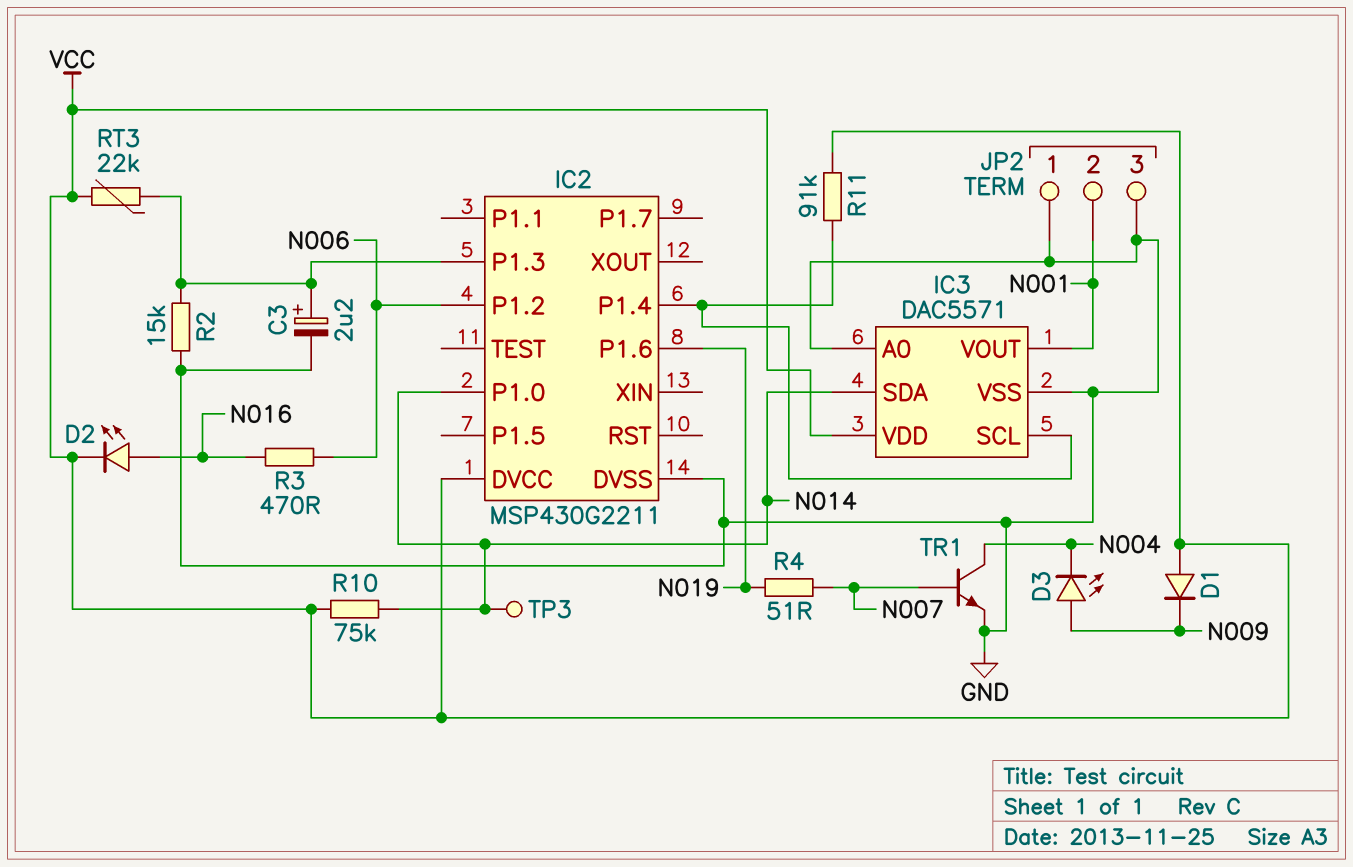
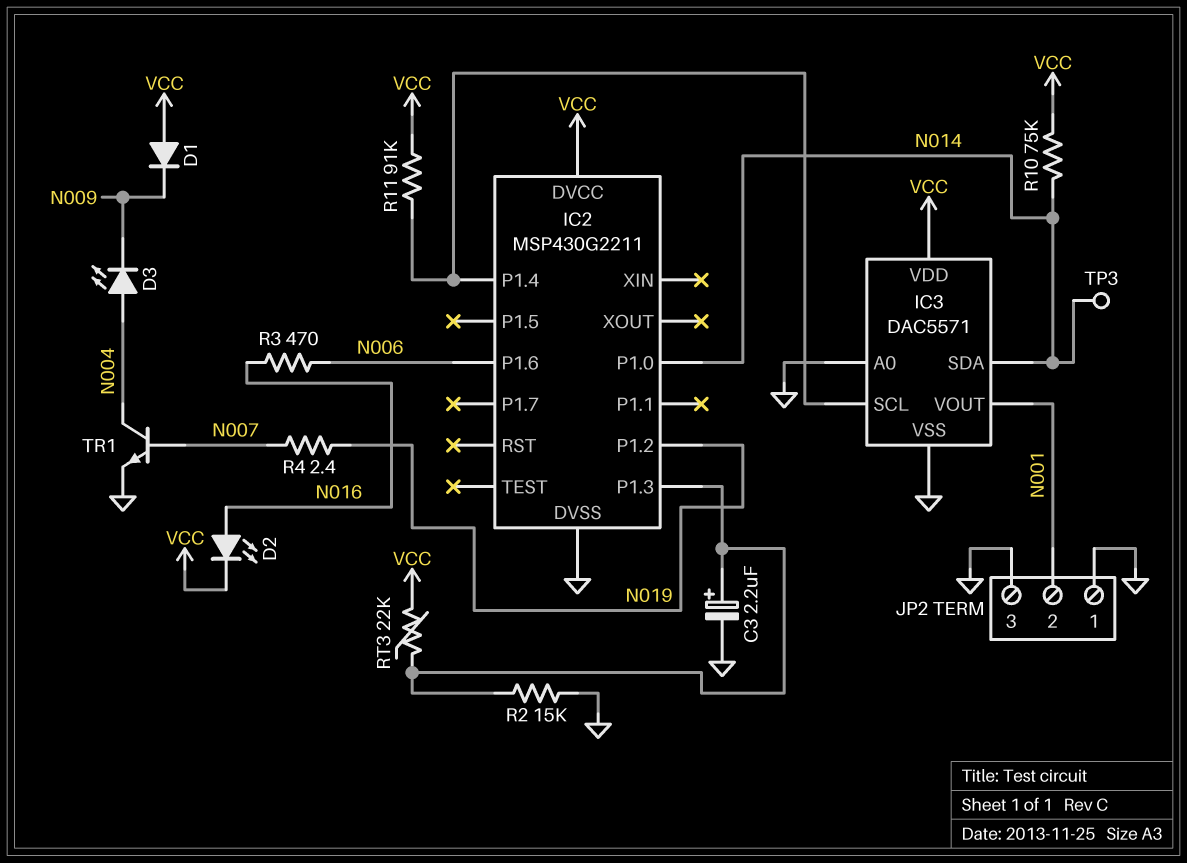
D3: LED (A N009, K N004) -> LED (A N004, K N009)
IC2 pin P1.2: N006 -> N019
IC2 pin P1.6: N019 -> N006
R4: 51 (N007, N019) -> 2.4 (N007, N019)

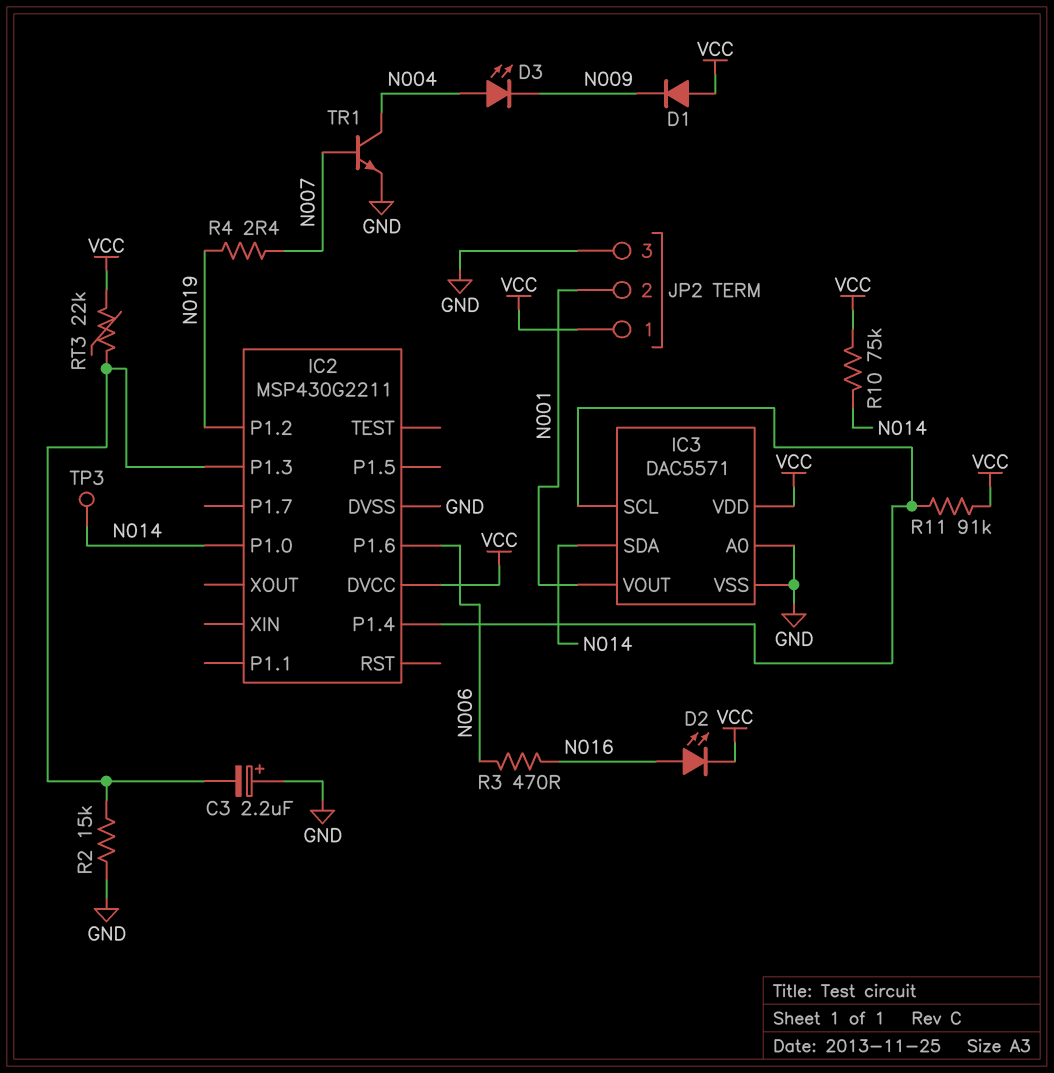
C3: 2.2uF (plus IC2/P1.3, minus GND) -> 2.2uF (plus GND, minus IC2/P1.3)
JP2 pin 1: GND -> VCC

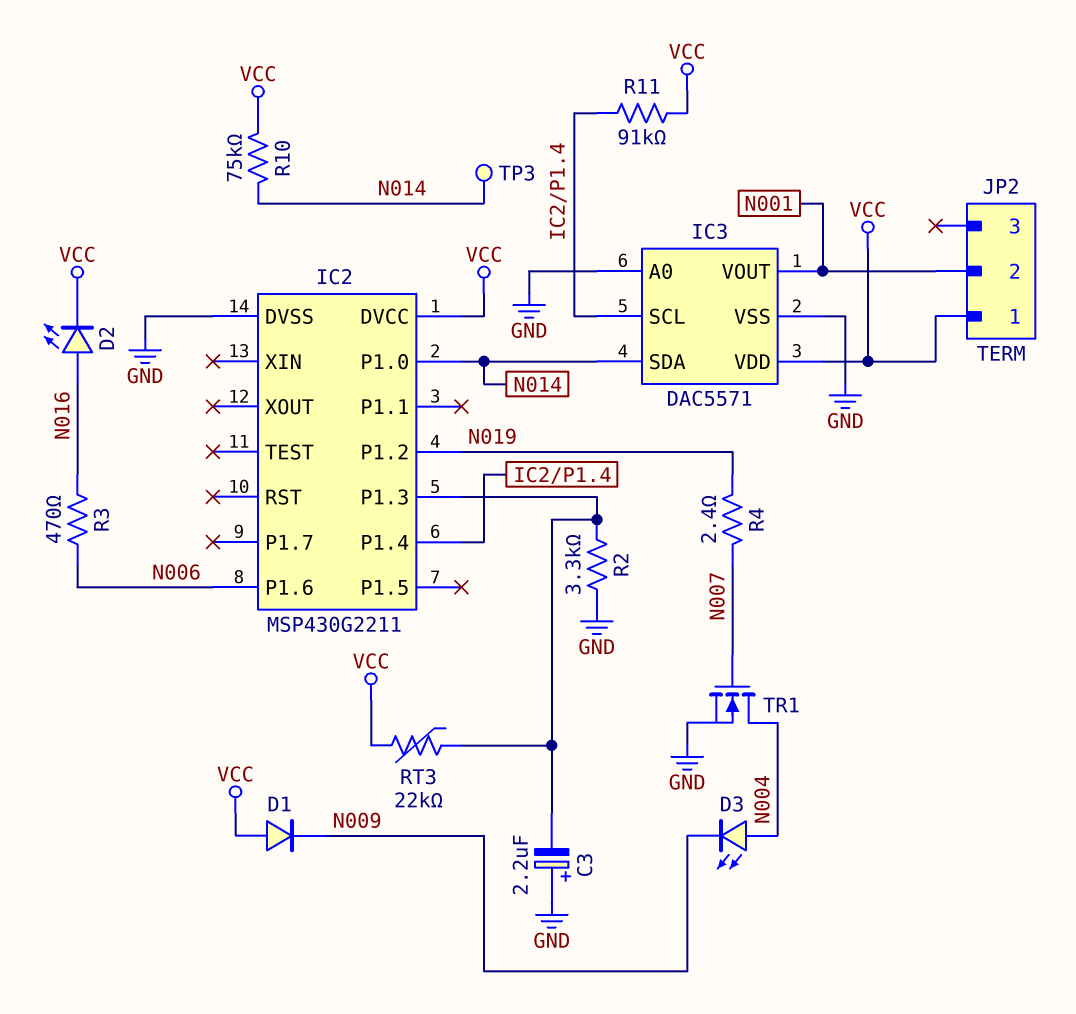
JP2 pin 3: GND -> none
R2: 15k (GND, IC2/P1.3) -> 3.3k (GND, IC2/P1.3)
TR1: NPN (B N007, C N004, E GND) -> NMOS (G N007, D N004, S GND)

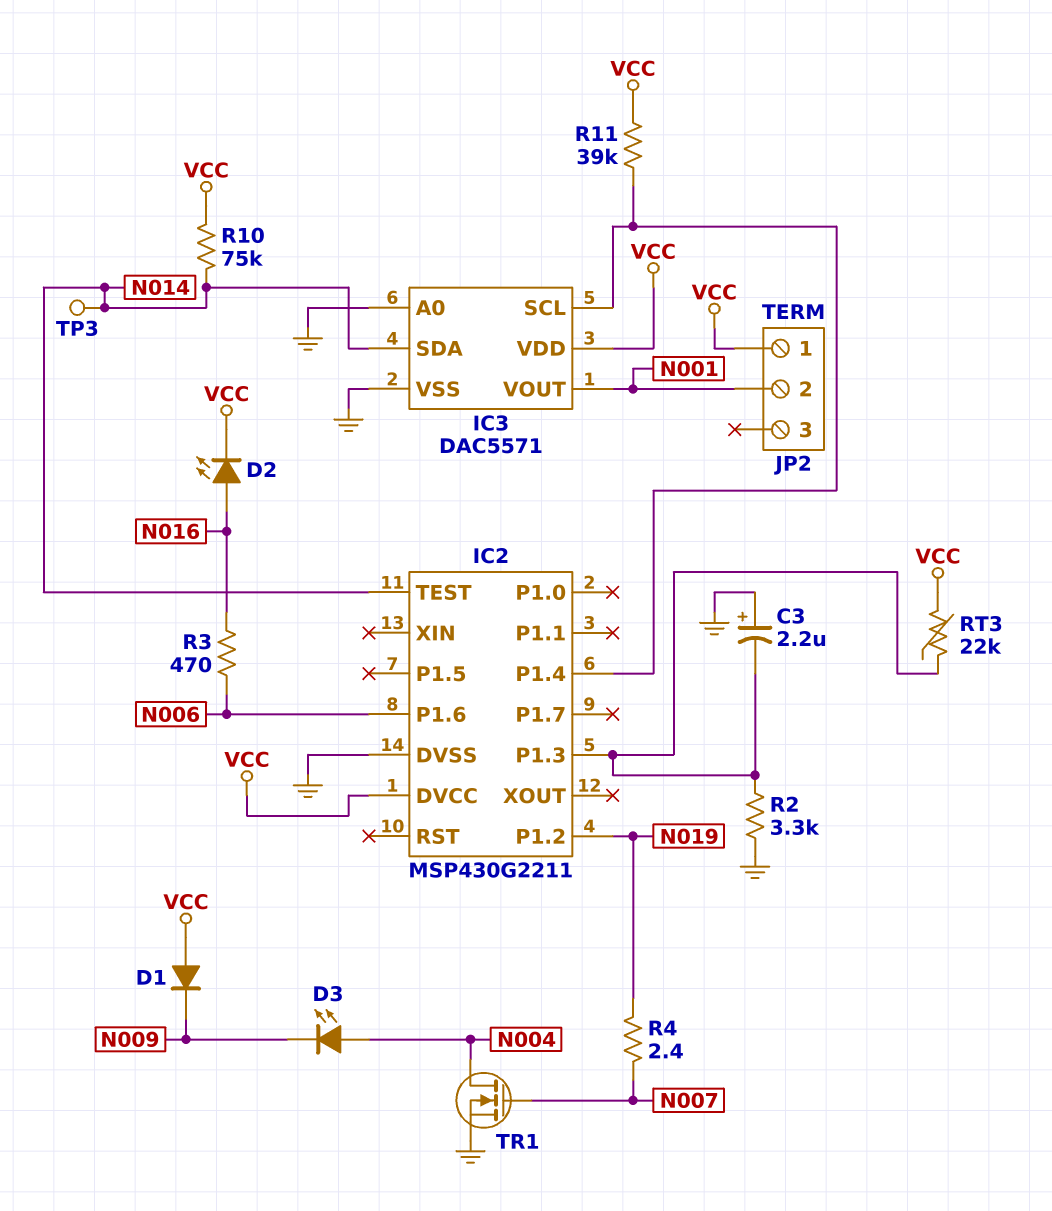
IC2 pin P1.0: N014 -> none
IC2 pin TEST: none -> N014
R11: 91k (IC2/P1.4, VCC) -> 39k (IC2/P1.4, VCC)

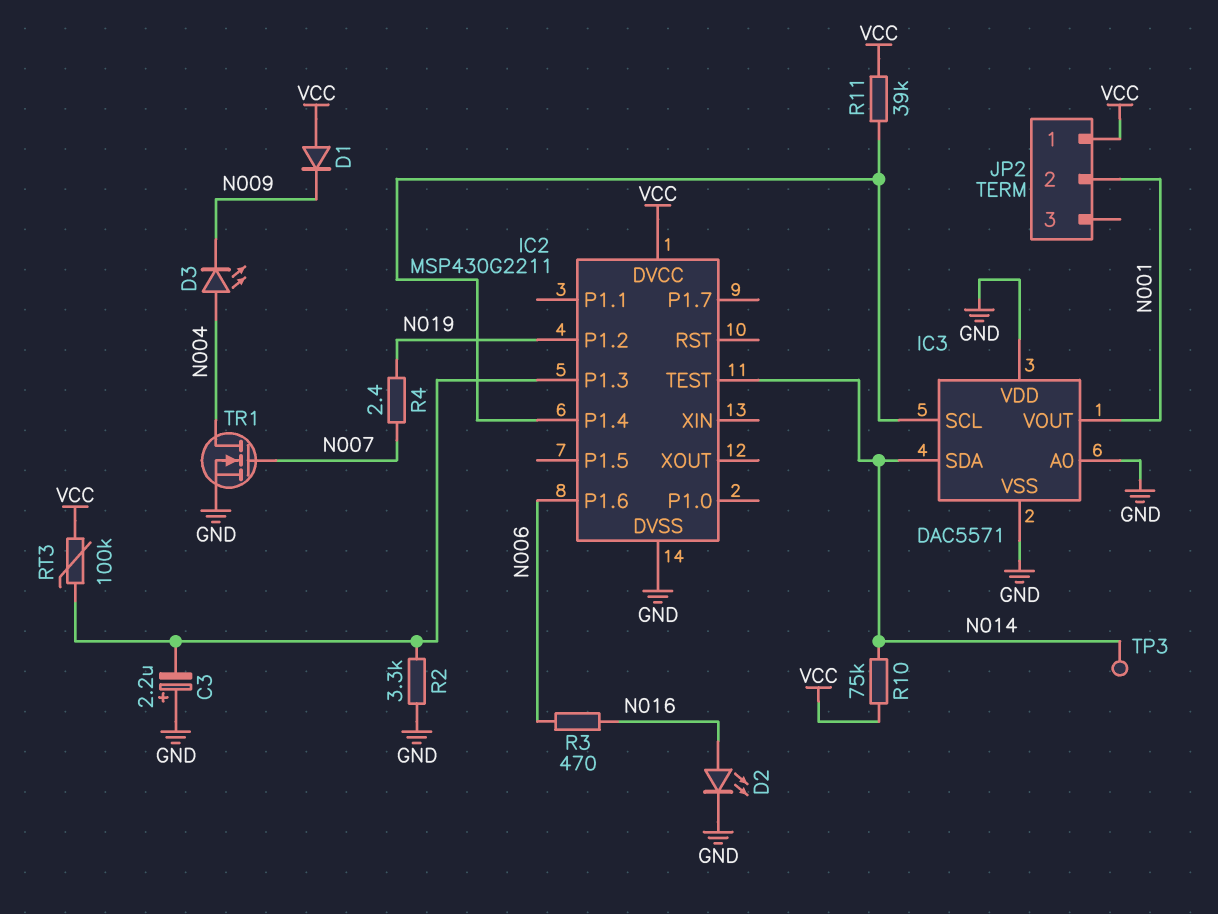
D2: LED (A N016, K VCC) -> LED (A N016, K GND)
IC3 pin VDD: VCC -> GND
RT3: 22k (IC2/P1.3, VCC) -> 100k (IC2/P1.3, VCC)

